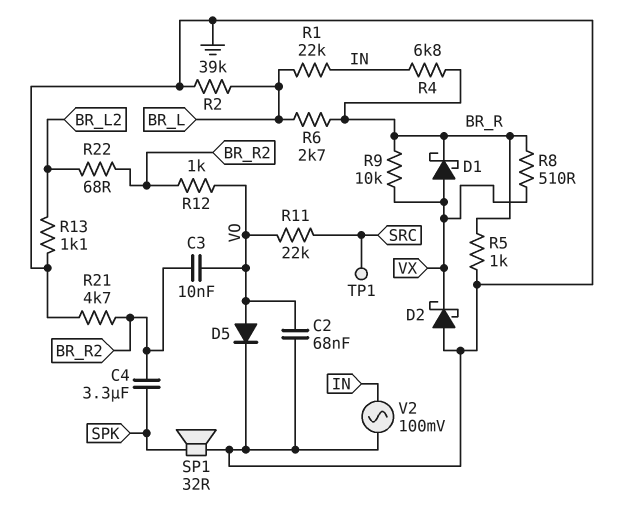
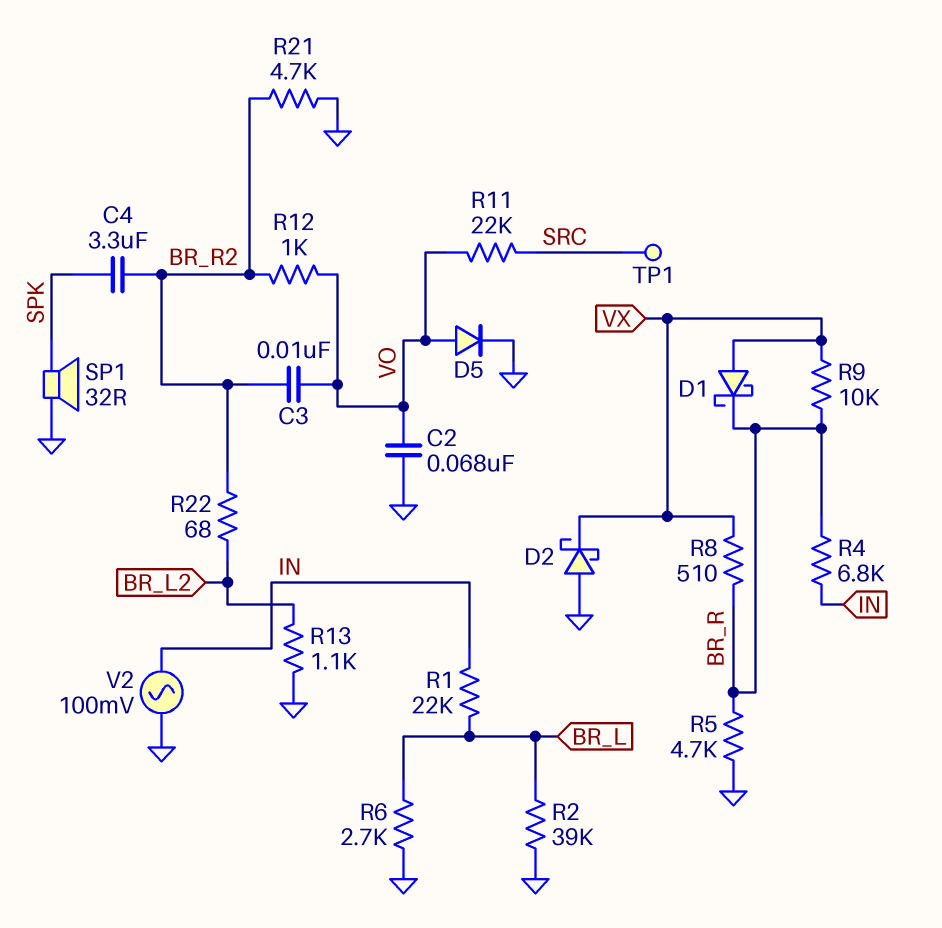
R5: 1k (BR_R, GND) -> 4.7k (BR_R, GND)
R6: 2.7k (BR_L, BR_R) -> 2.7k (BR_L, GND)

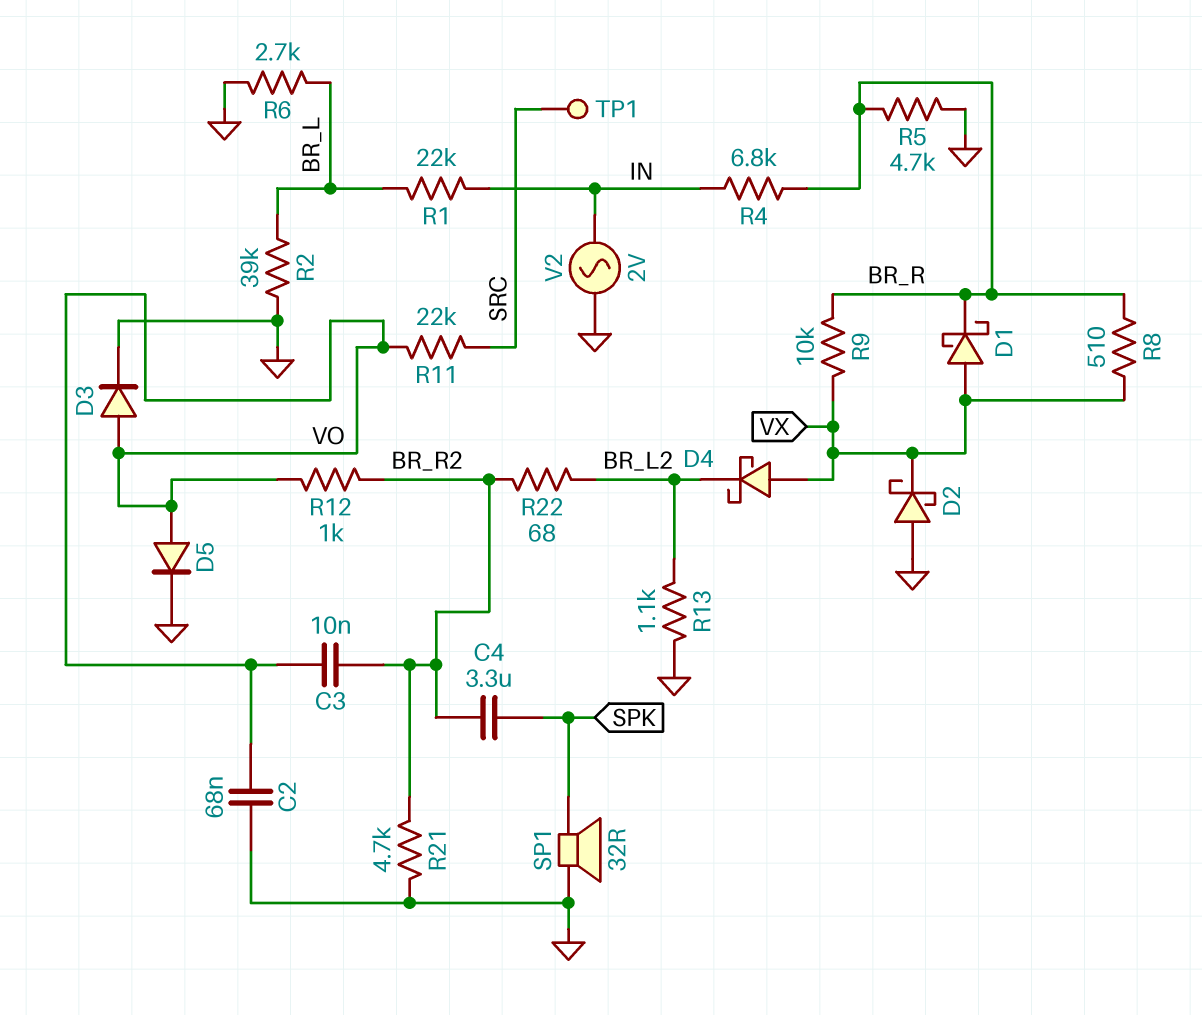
D3: none -> diode (A VO, K GND)
D4: none -> schottky (A VX, K BR_L2)
V2: AC 100mV (GND, IN) -> AC 2V (GND, IN)

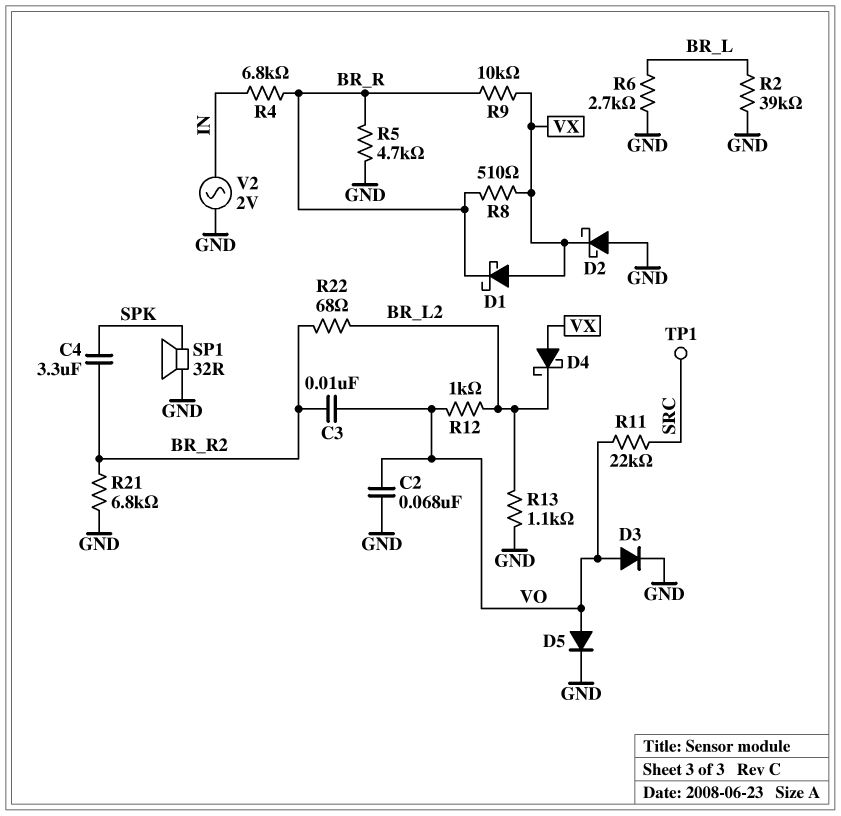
R1: 22k (BR_L, IN) -> none
R12: 1k (BR_R2, VO) -> 1k (BR_L2, VO)
R21: 4.7k (BR_R2, GND) -> 6.8k (BR_R2, GND)

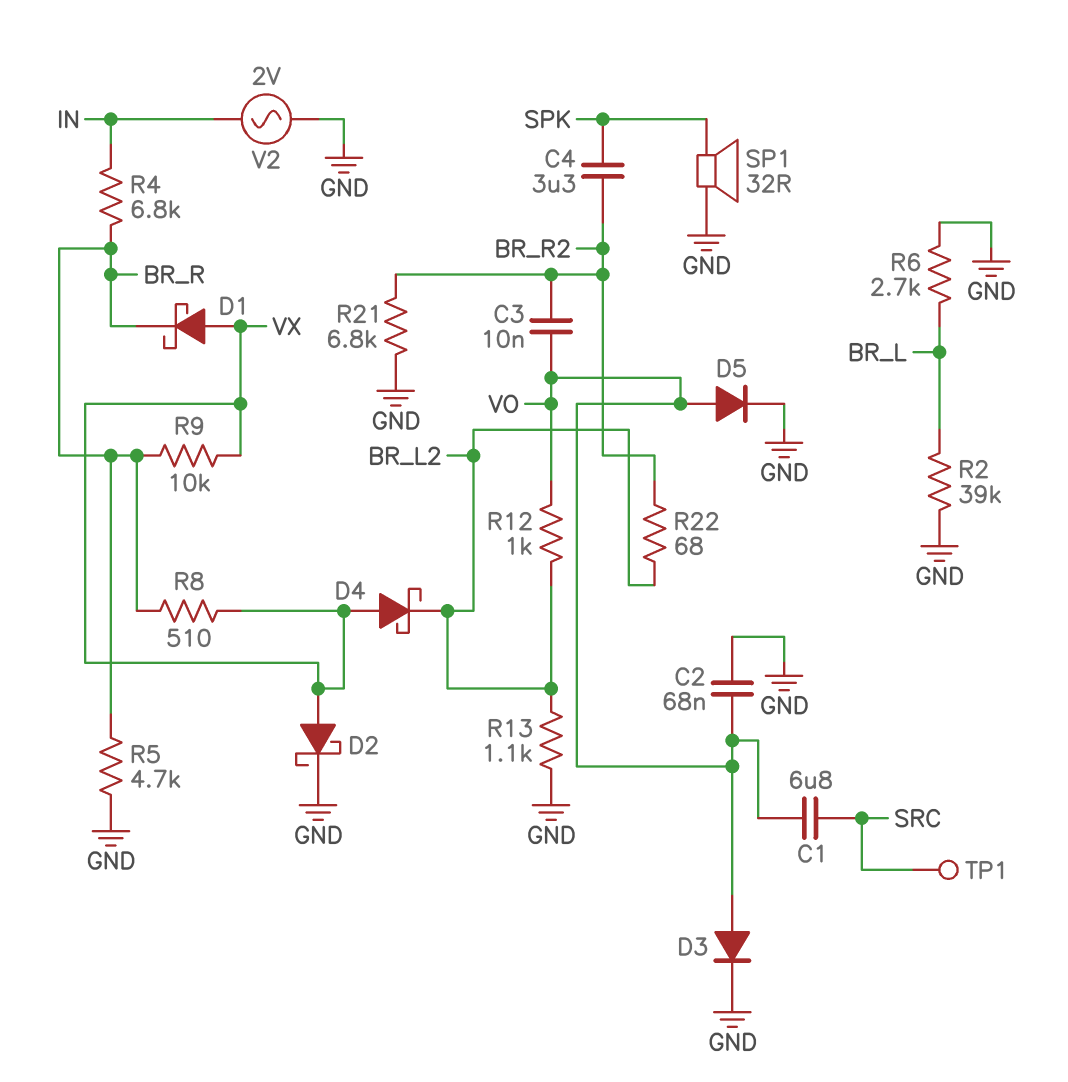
C1: none -> 6.8uF (SRC, VO)
D2: schottky (A GND, K VX) -> schottky (A VX, K GND)
R11: 22k (SRC, VO) -> none

